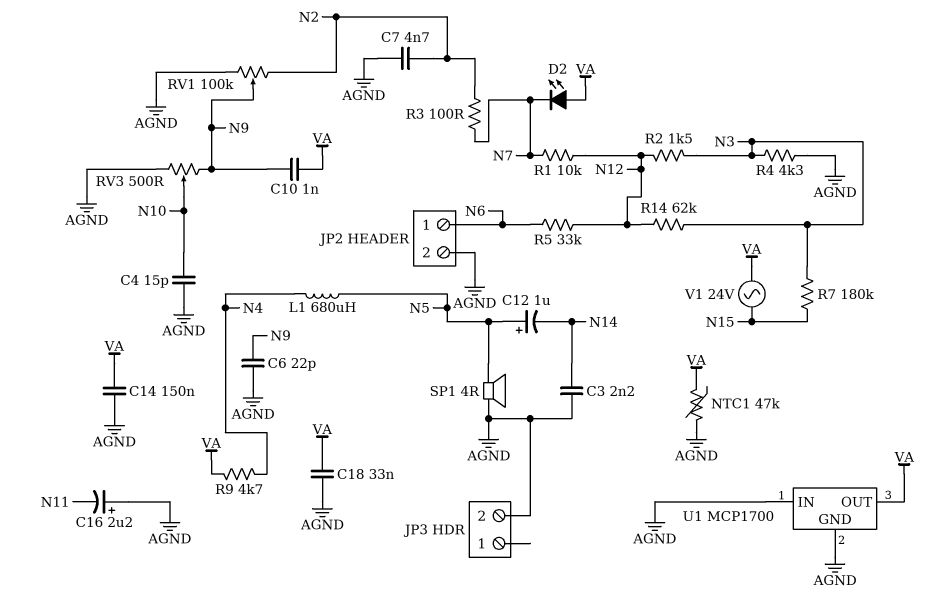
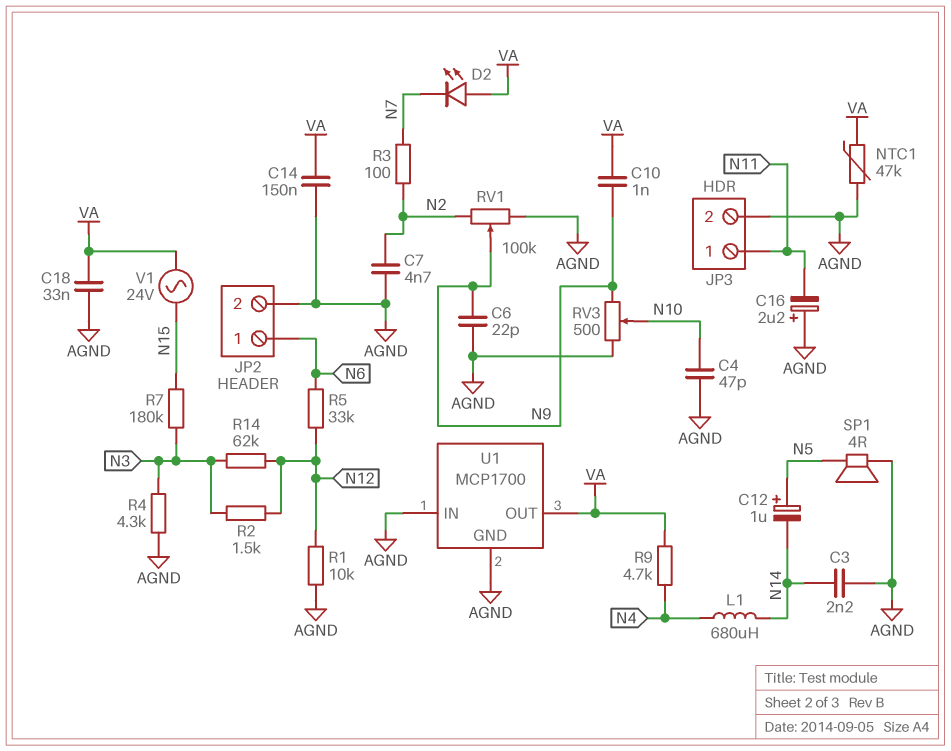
C4: 15pF (AGND, N10) -> 47pF (AGND, N10)
JP3 pin 1: none -> N11
L1: 680uH (N4, N5) -> 680uH (N4, N14)
R1: 10k (N7, N12) -> 10k (AGND, N12)

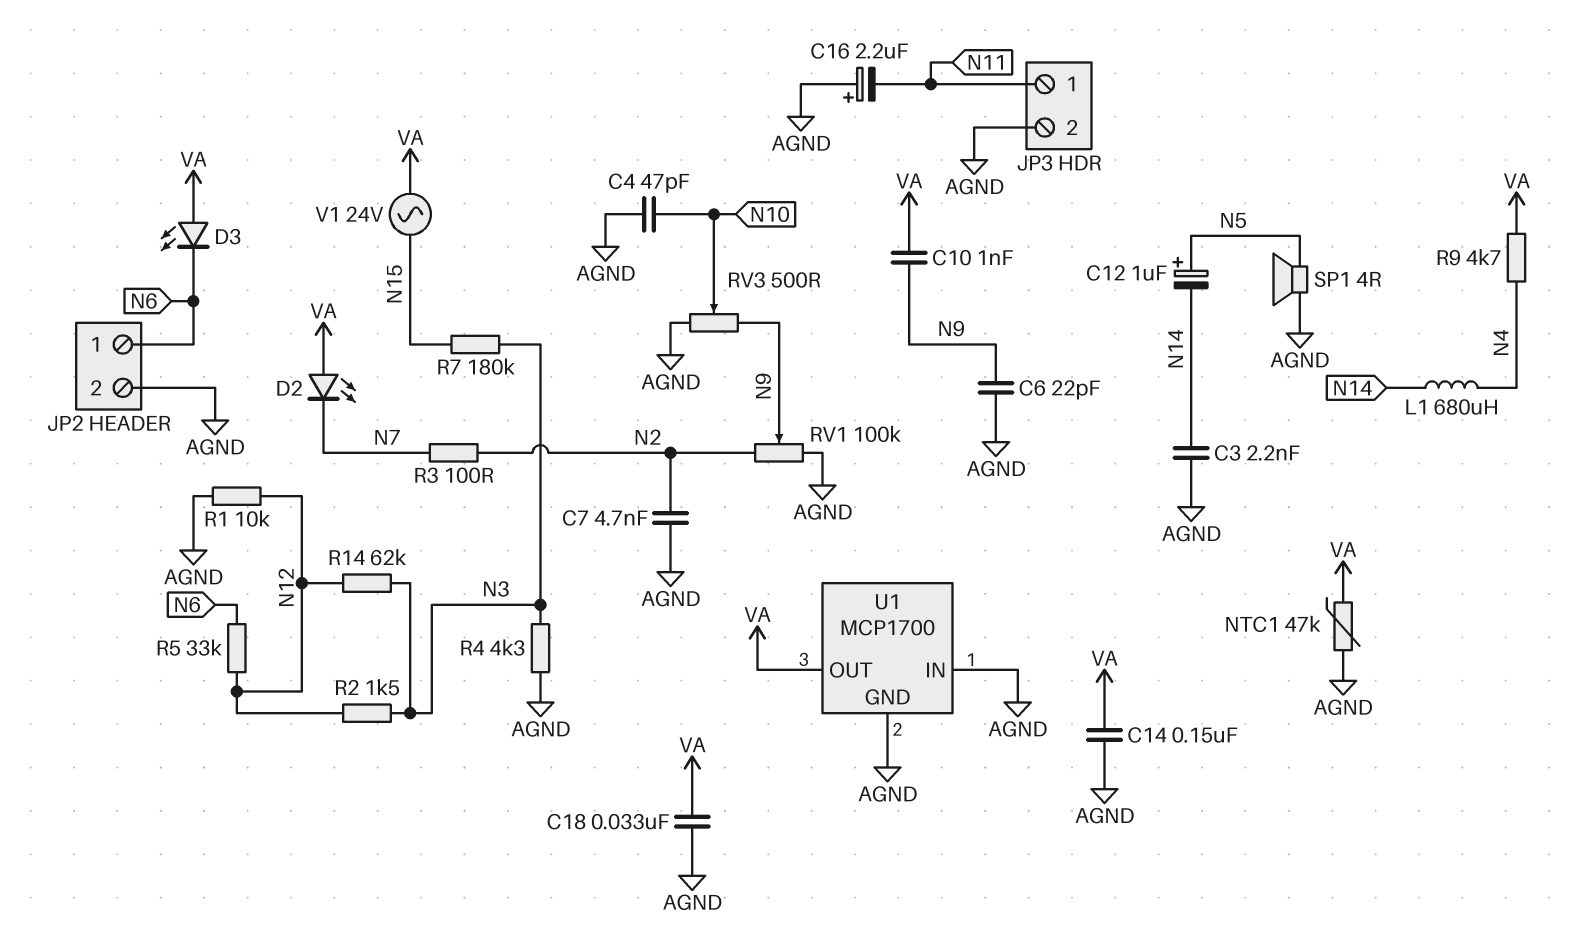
D3: none -> LED (A VA, K N6)

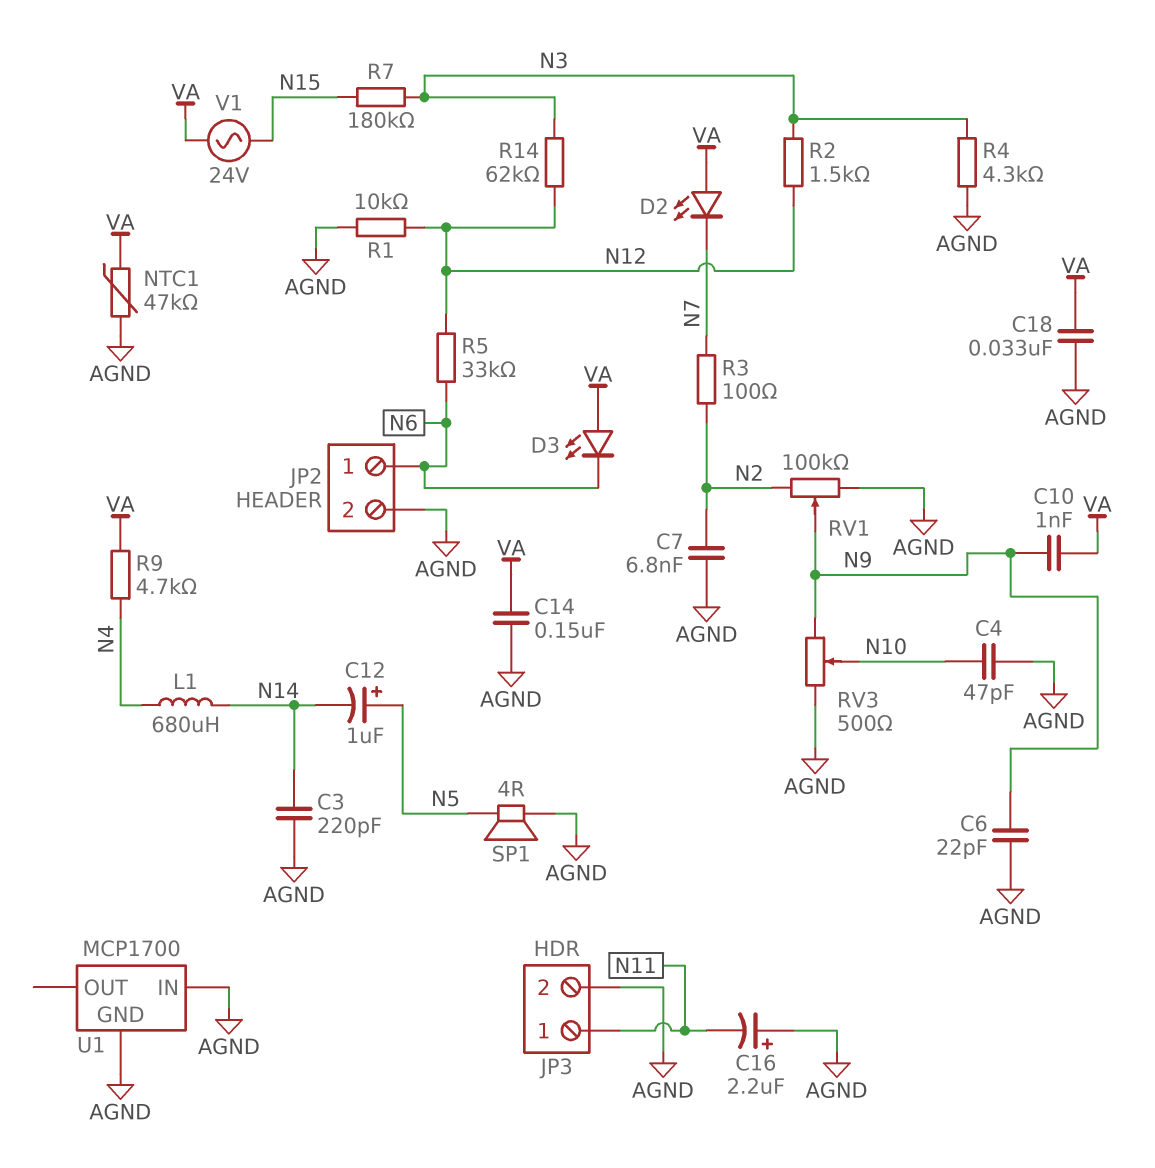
C3: 2.2nF (AGND, N14) -> 220pF (AGND, N14)
C7: 4.7nF (AGND, N2) -> 6.8nF (AGND, N2)
U1 pin OUT: VA -> none

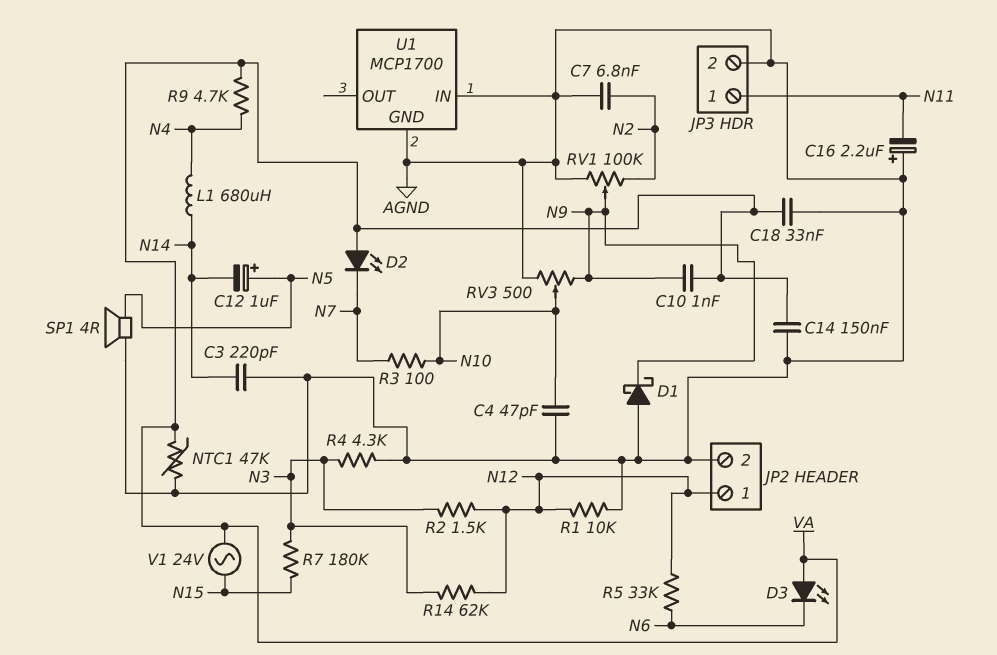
C6: 22pF (AGND, N9) -> none
D1: none -> schottky (A AGND, K N9)
JP2 pin 1: N6 -> N12
R3: 100 (N2, N7) -> 100 (N7, N10)

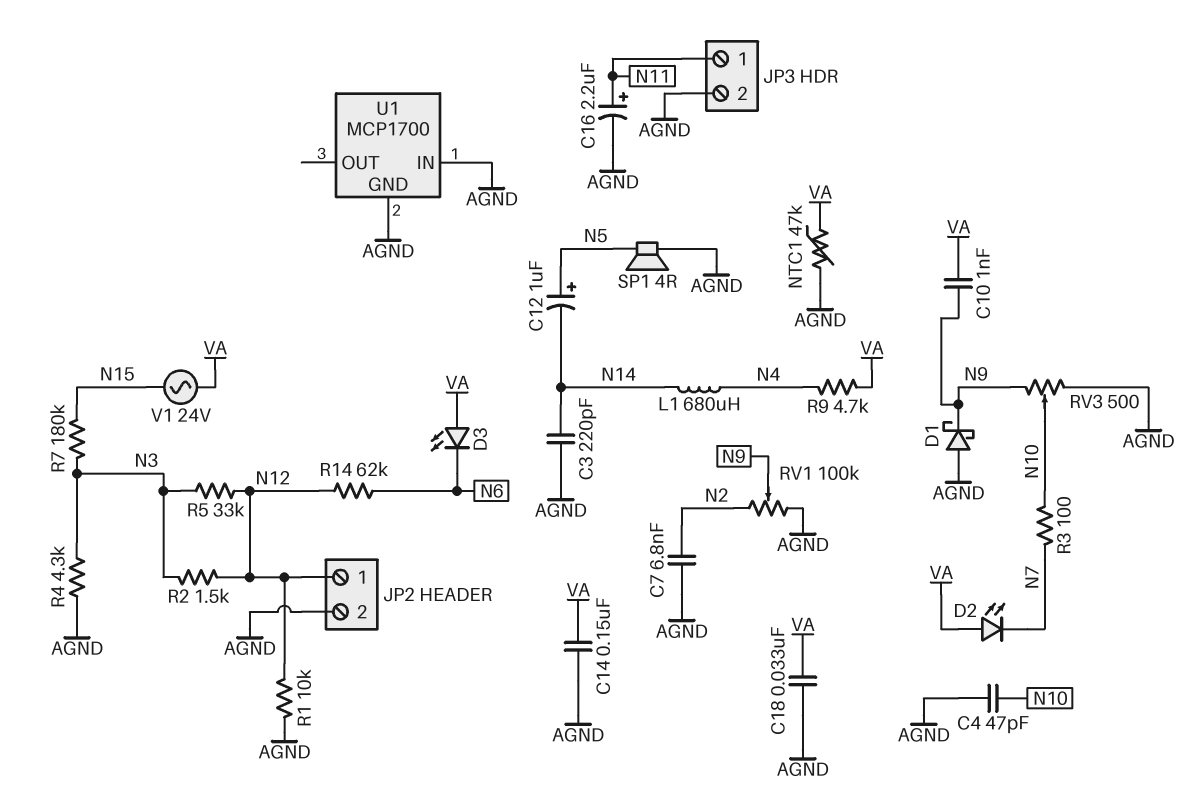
C16: 2.2uF (plus AGND, minus N11) -> 2.2uF (plus N11, minus AGND)
R5: 33k (N6, N12) -> 33k (N3, N12)
R14: 62k (N3, N12) -> 62k (N6, N12)

